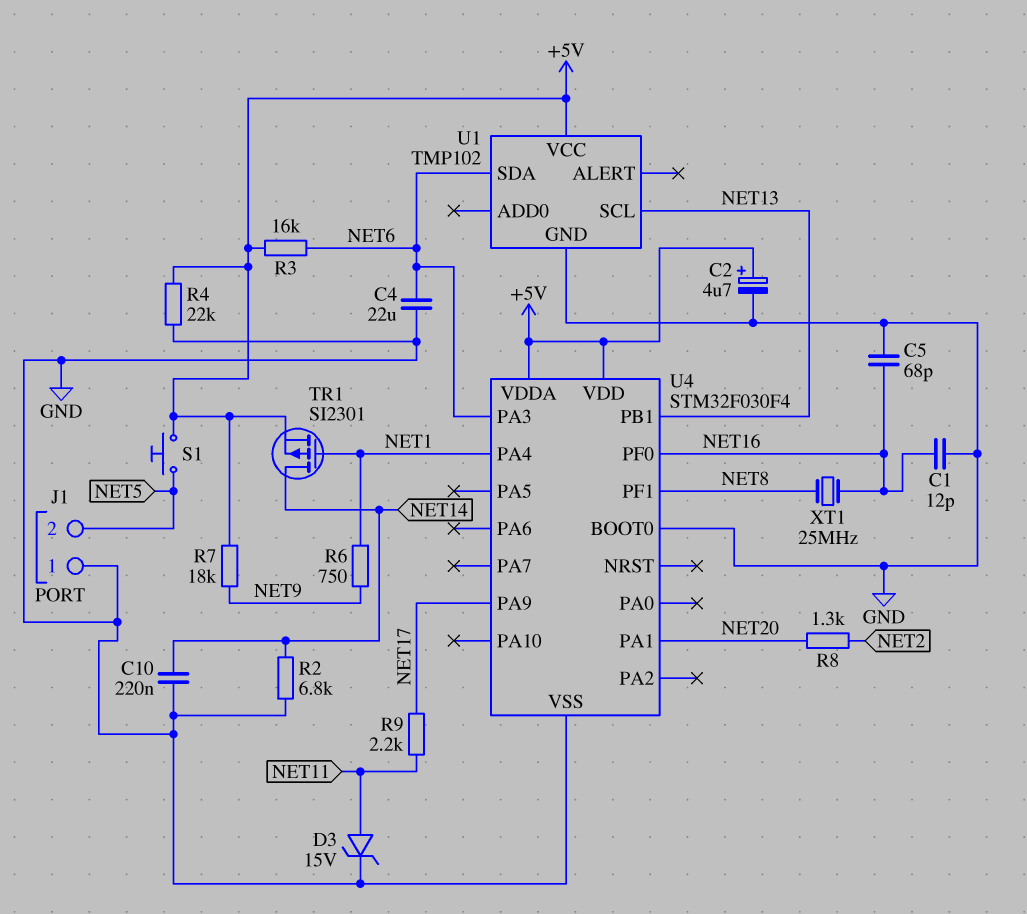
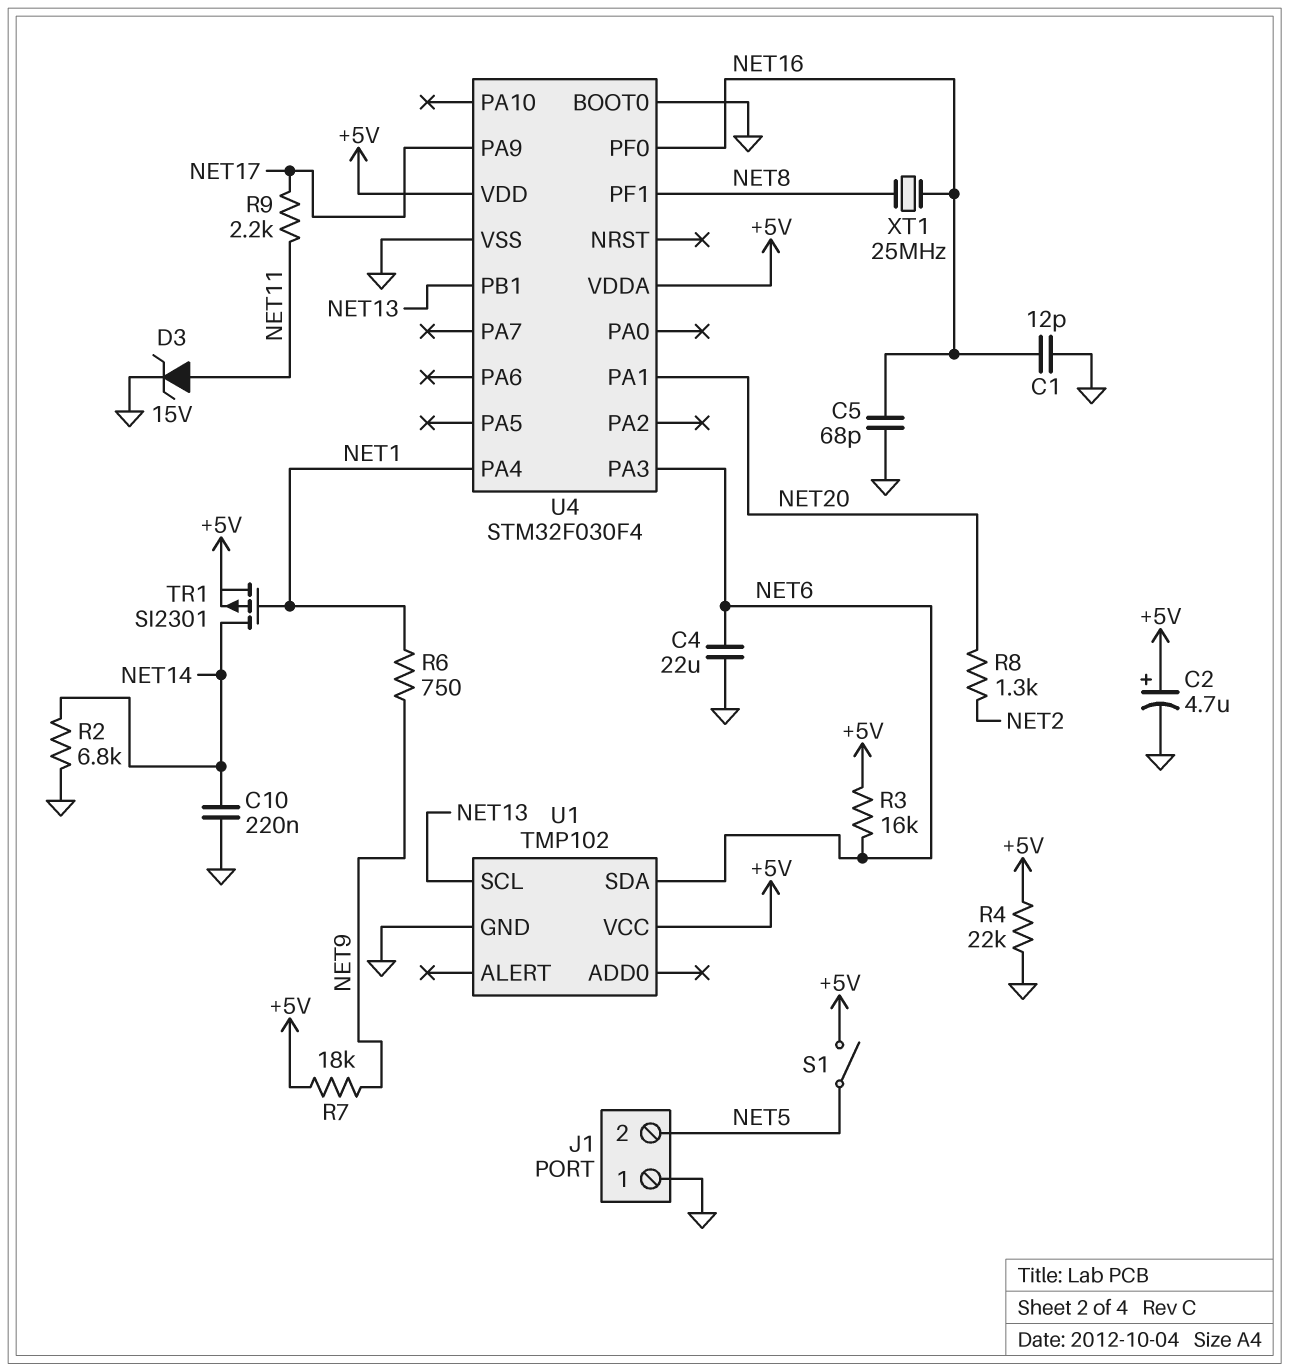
S1: button (+5V, NET5) -> switch (+5V, NET5)

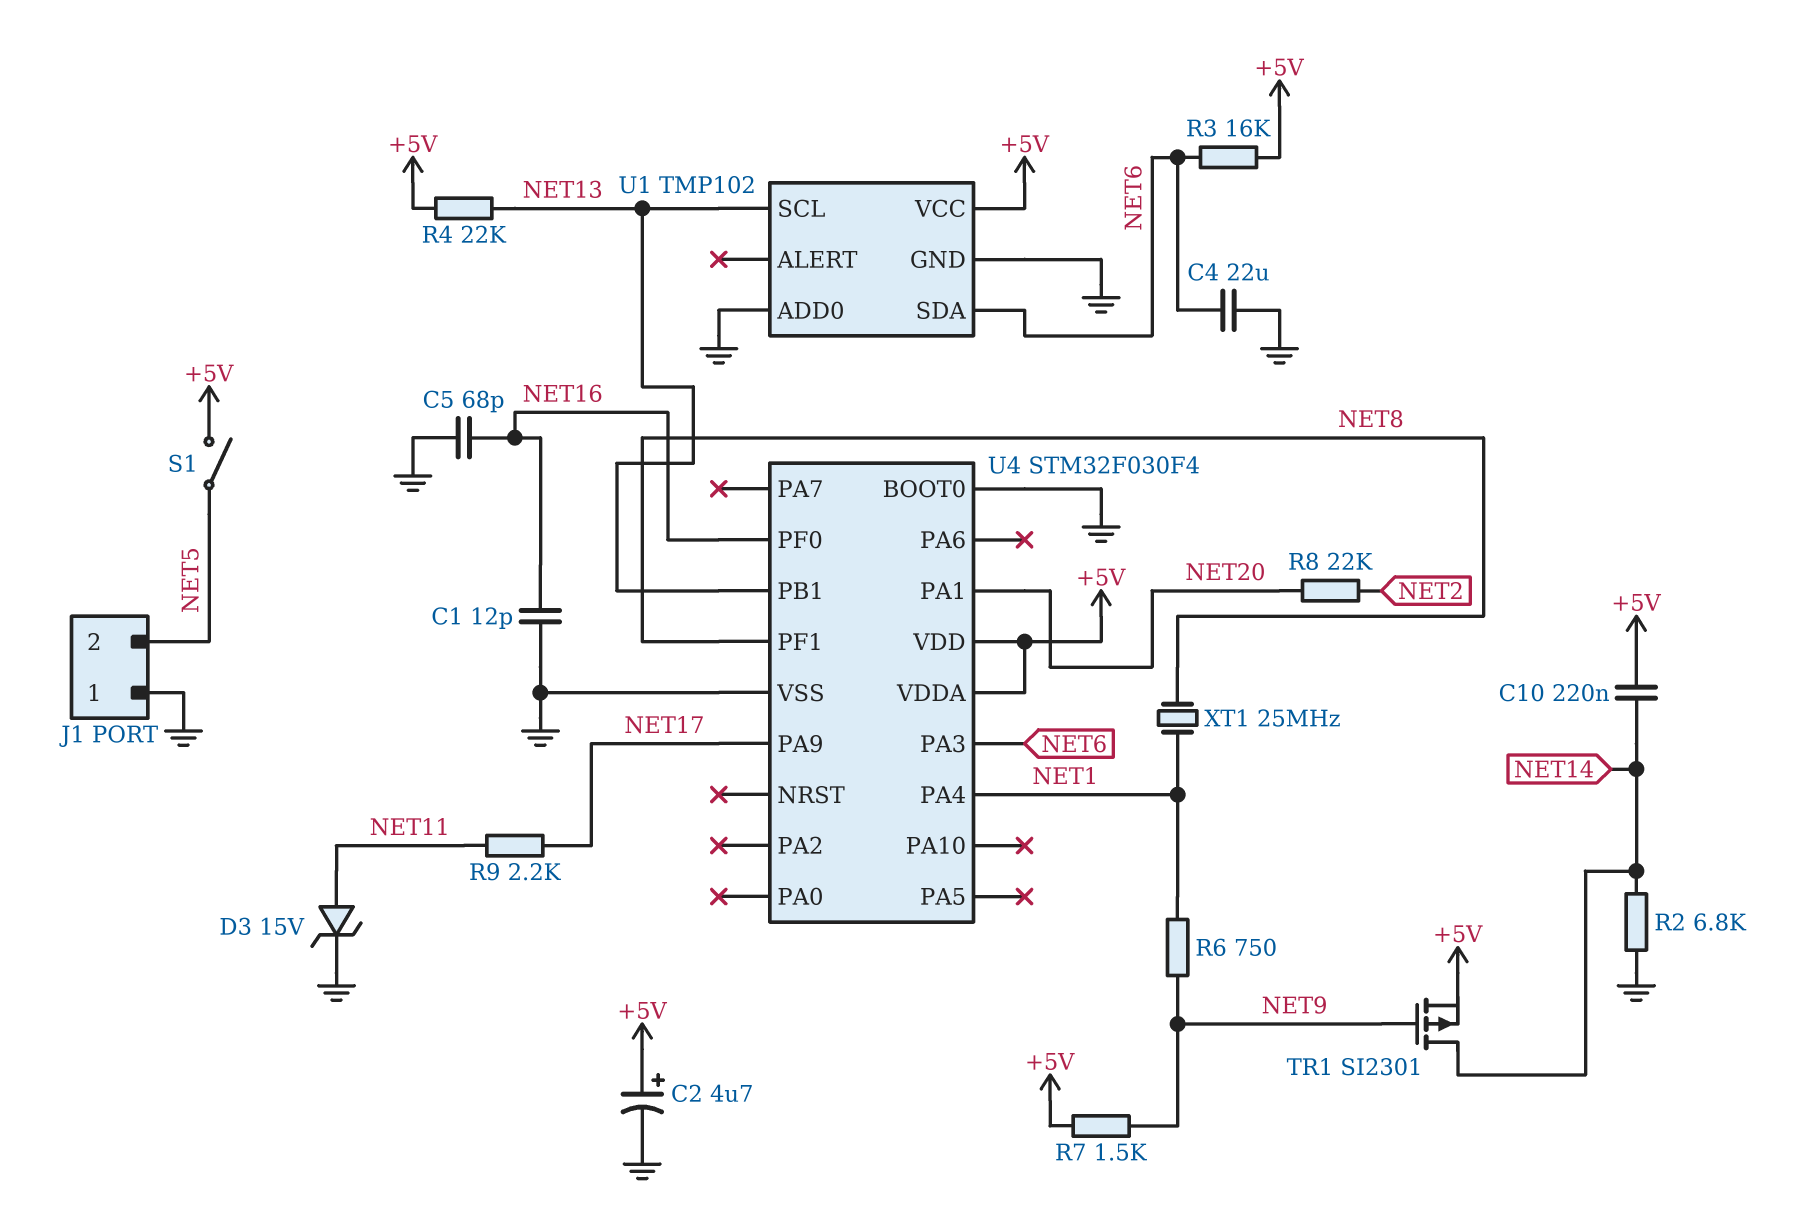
C10: 220nF (GND, NET14) -> 220nF (+5V, NET14)
R4: 22k (+5V, GND) -> 22k (+5V, NET13)
R7: 18k (+5V, NET9) -> 1.5k (+5V, NET9)
R8: 1.3k (NET2, NET20) -> 22k (NET2, NET20)
TR1: PMOS SI2301 (G NET1, D NET14, S +5V) -> PMOS SI2301 (G NET9, D NET14, S +5V)
U1 pin ADD0: none -> GND
XT1: 25MHz (NET8, NET16) -> 25MHz (NET1, NET8)

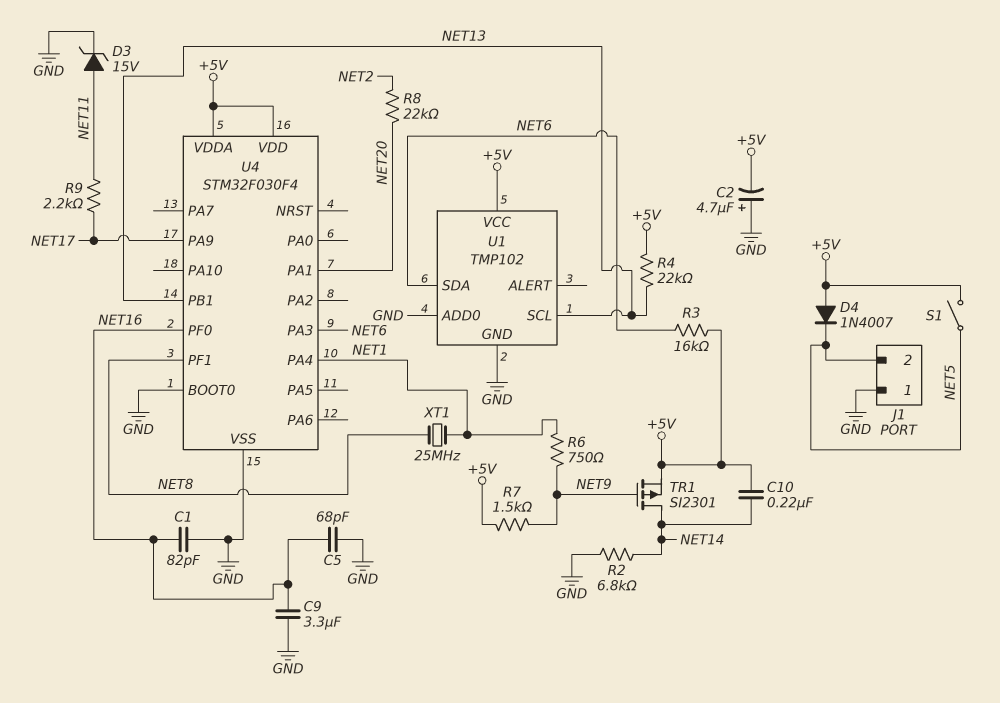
C1: 12pF (GND, NET16) -> 82pF (GND, NET16)
C2: 4.7uF (plus +5V, minus GND) -> 4.7uF (plus GND, minus +5V)
C4: 22uF (GND, NET6) -> none
C9: none -> 3.3uF (GND, NET16)
D4: none -> diode 1N4007 (A +5V, K NET5)

